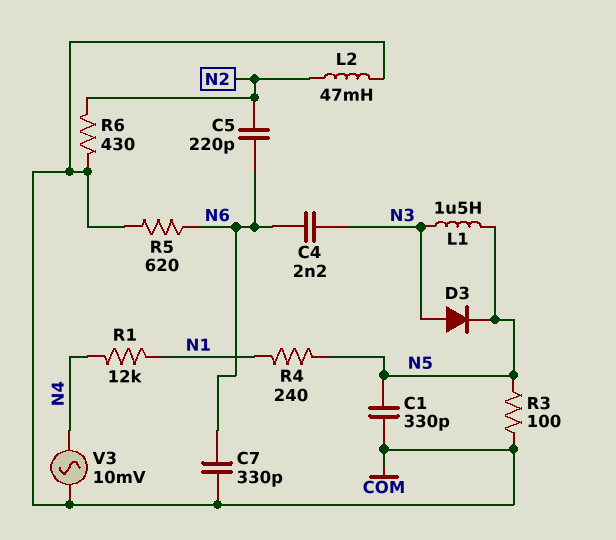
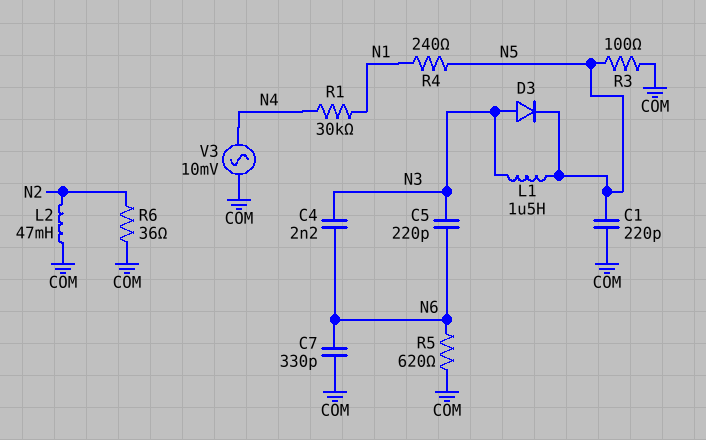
C1: 330pF (COM, N5) -> 220pF (COM, N5)
C5: 220pF (N2, N6) -> 220pF (N3, N6)
R1: 12k (N1, N4) -> 30k (N1, N4)
R6: 430 (COM, N2) -> 36 (COM, N2)

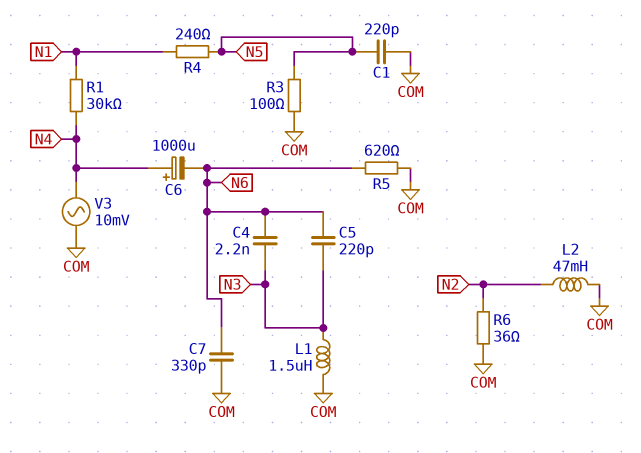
C6: none -> 1000uF (plus N4, minus N6)
D3: diode (A N3, K N5) -> none
L1: 1.5uH (N3, N5) -> 1.5uH (COM, N3)

